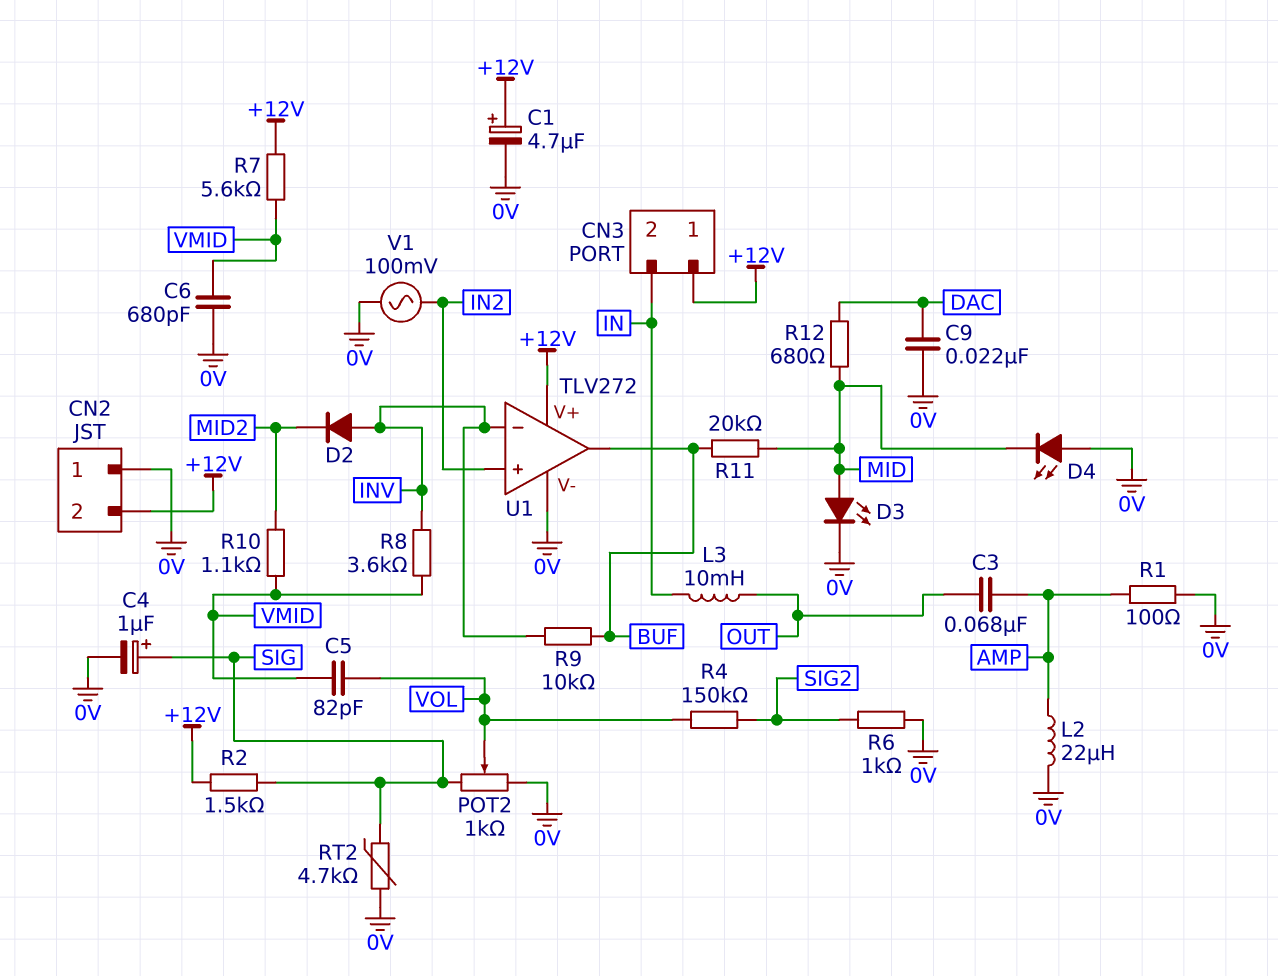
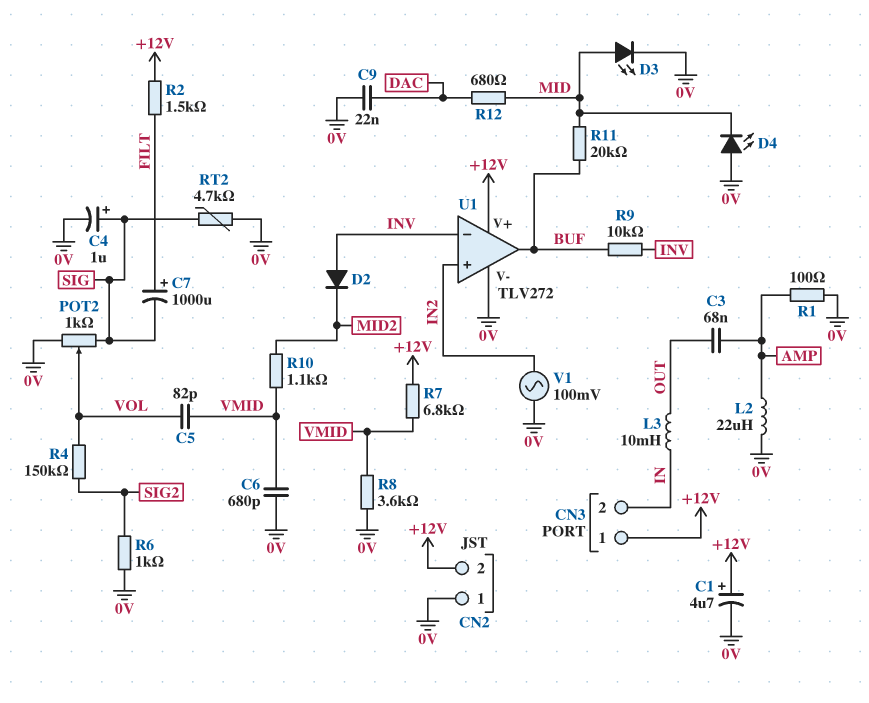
C7: none -> 1000uF (plus FILT, minus SIG)
R2: 1.5k (+12V, SIG) -> 1.5k (+12V, FILT)
R7: 5.6k (+12V, VMID) -> 6.8k (+12V, VMID)
R8: 3.6k (INV, VMID) -> 3.6k (0V, VMID)

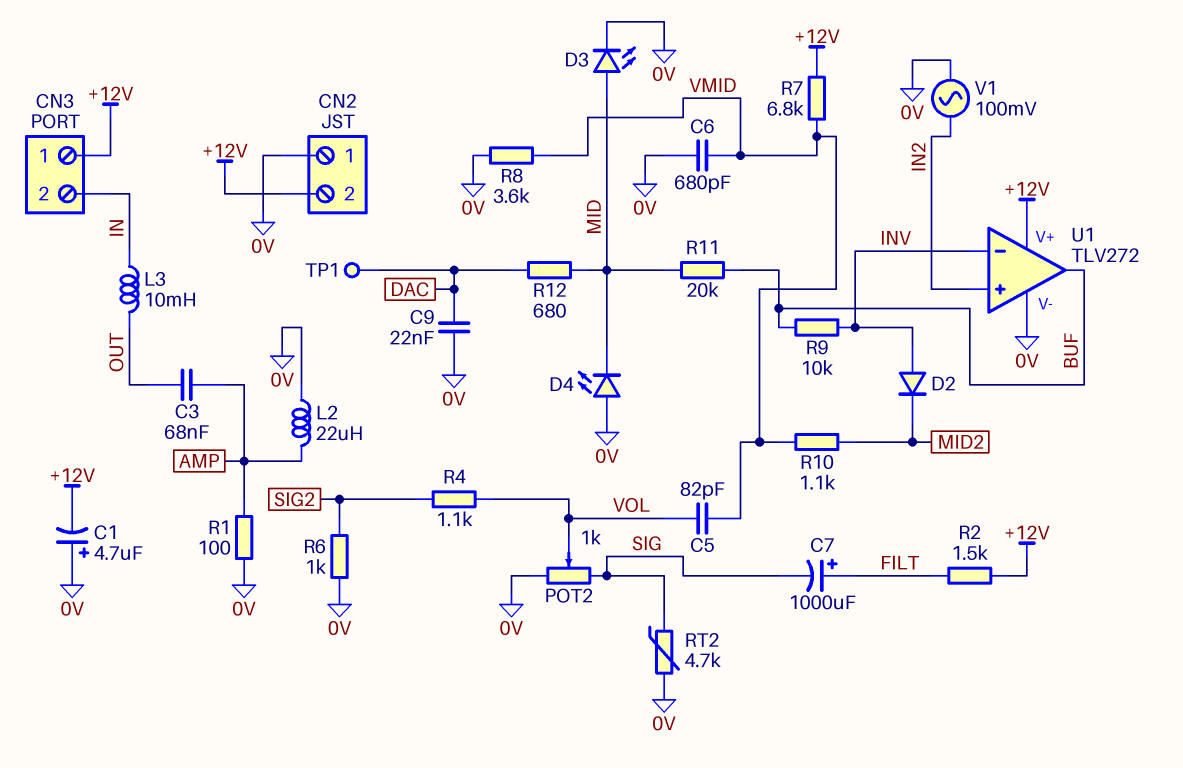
C1: 4.7uF (plus +12V, minus 0V) -> 4.7uF (plus 0V, minus +12V)
C4: 1uF (plus SIG, minus 0V) -> none
R4: 150k (SIG2, VOL) -> 1.1k (SIG2, VOL)
TP1: none -> test point (DAC)

